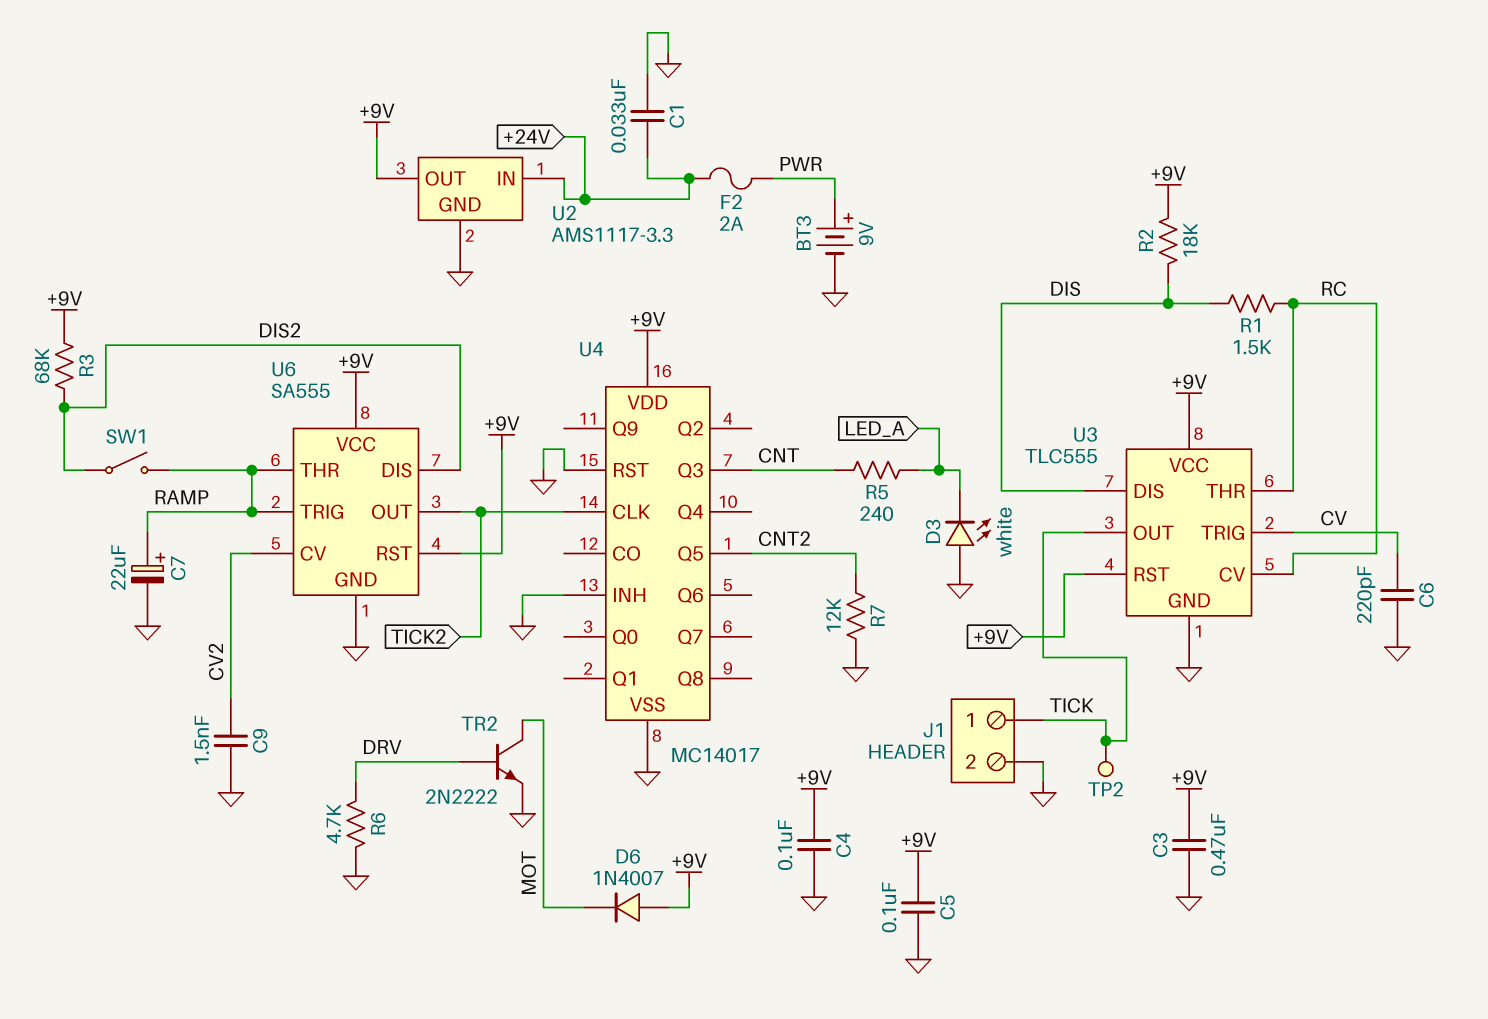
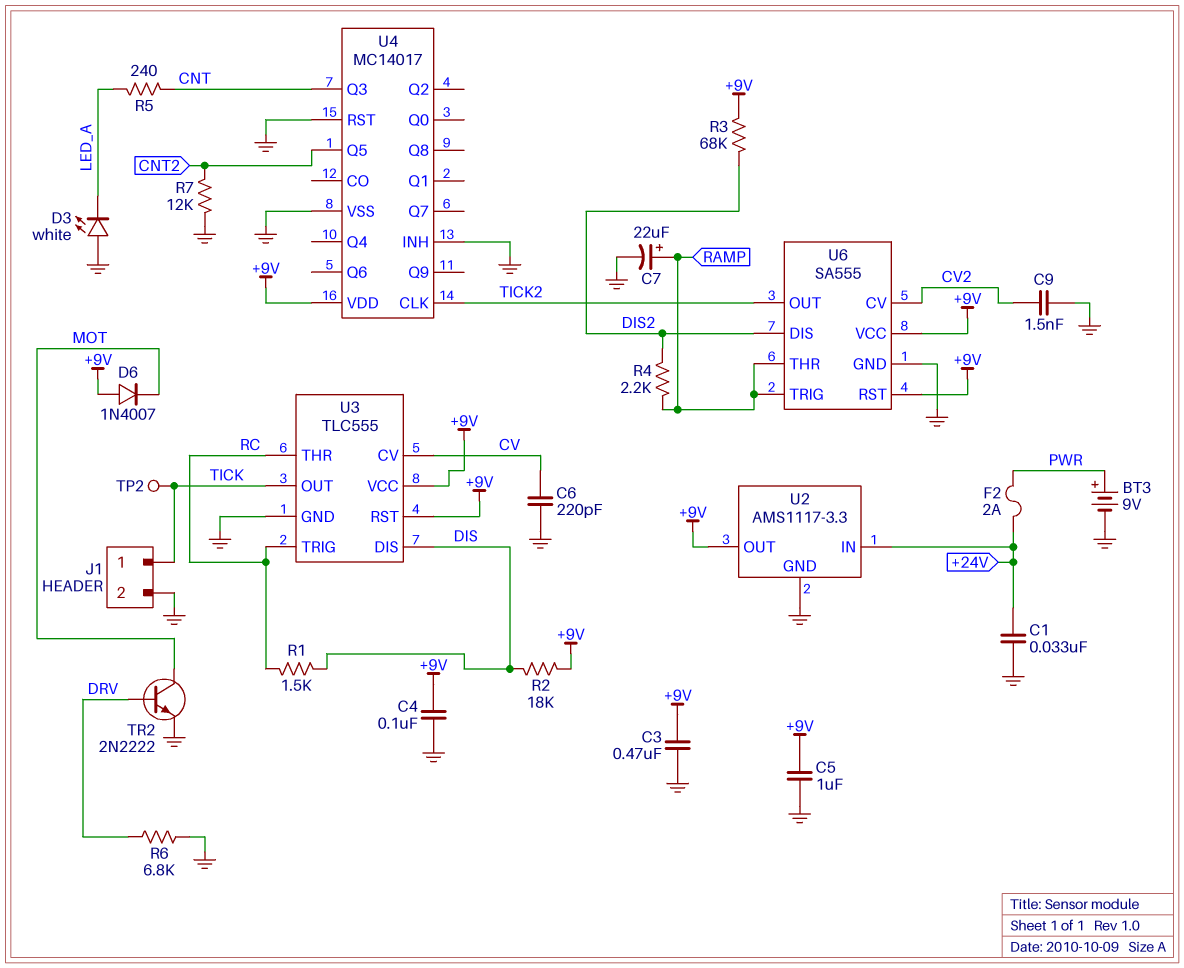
C5: 100nF (+9V, GND) -> 1uF (+9V, GND)
R4: none -> 2.2k (DIS2, RAMP)
R6: 4.7k (DRV, GND) -> 6.8k (DRV, GND)
SW1: switch (DIS2, RAMP) -> none
U3 pin CV: RC -> CV
U3 pin TRIG: CV -> RC

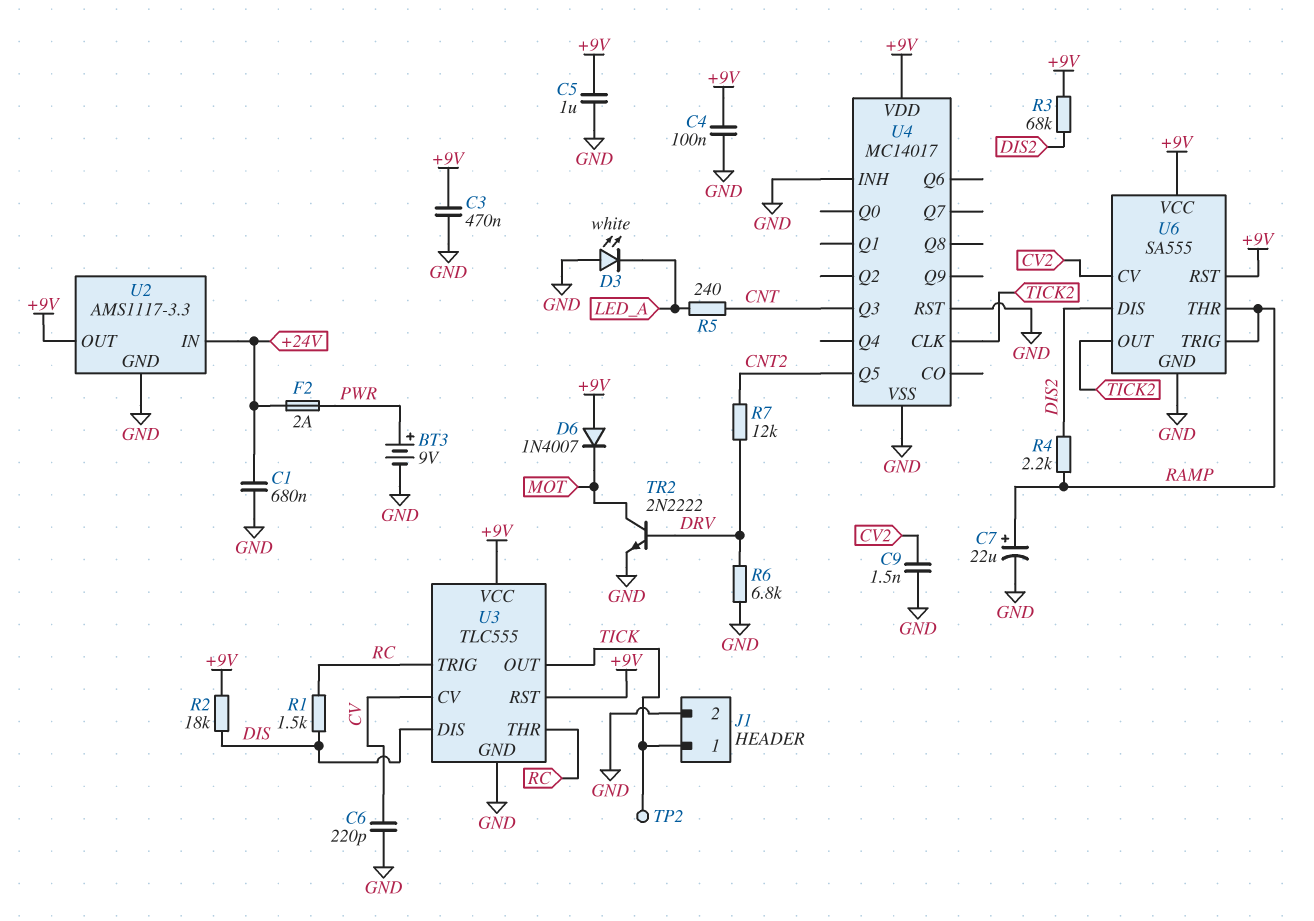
C1: 33nF (+24V, GND) -> 680nF (+24V, GND)
R7: 12k (CNT2, GND) -> 12k (CNT2, DRV)

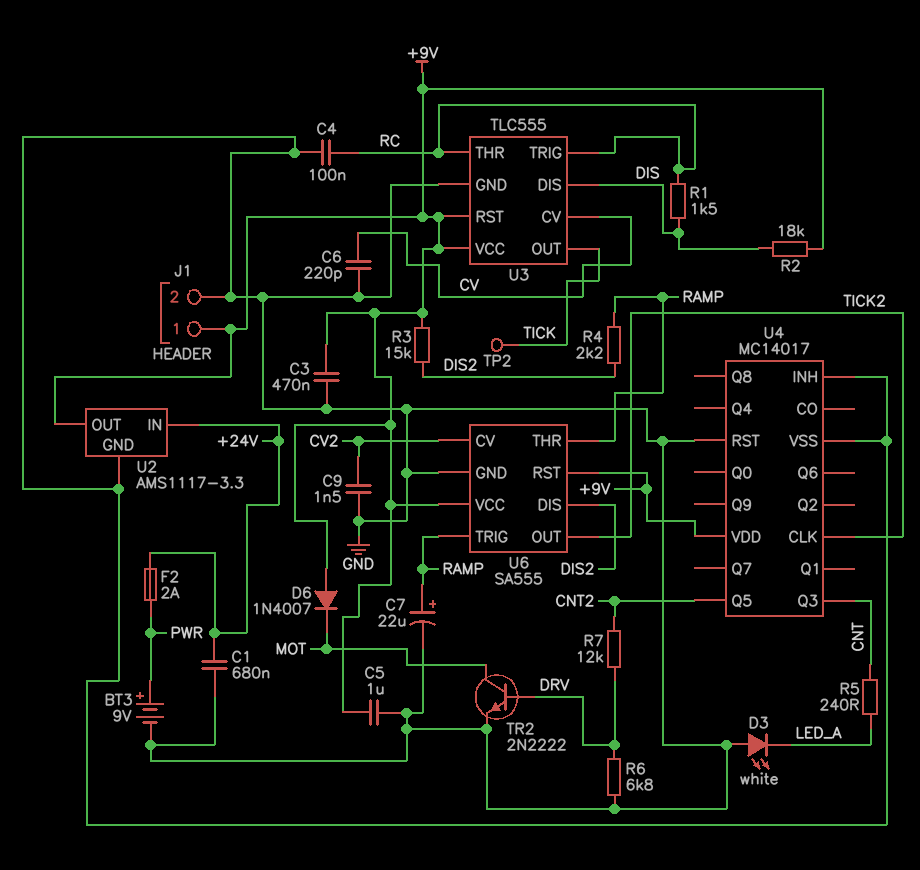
C4: 100nF (+9V, GND) -> 100nF (GND, RC)
J1 pin 1: TICK -> +9V
R3: 68k (+9V, DIS2) -> 15k (+9V, DIS2)

